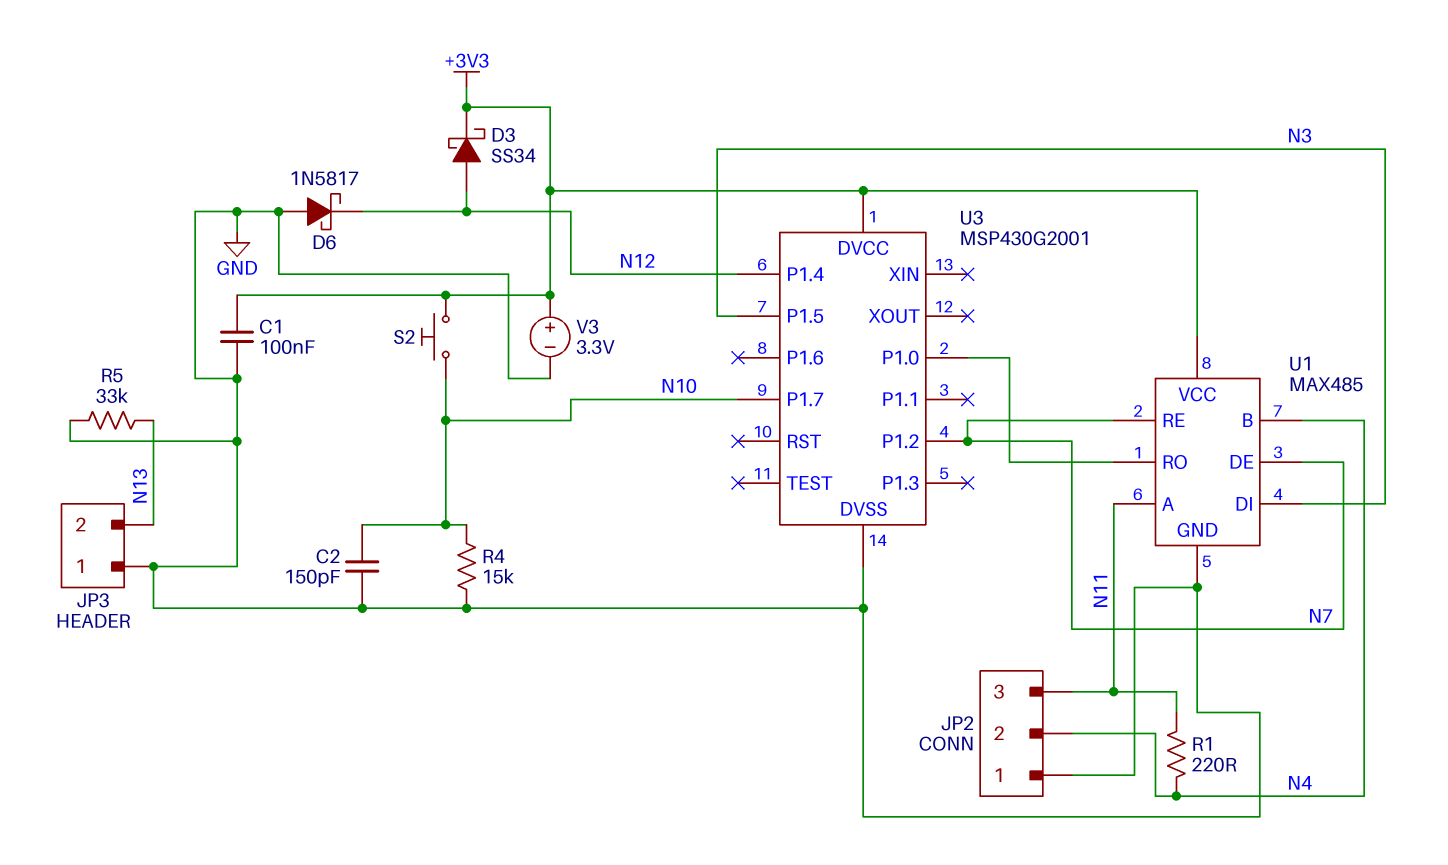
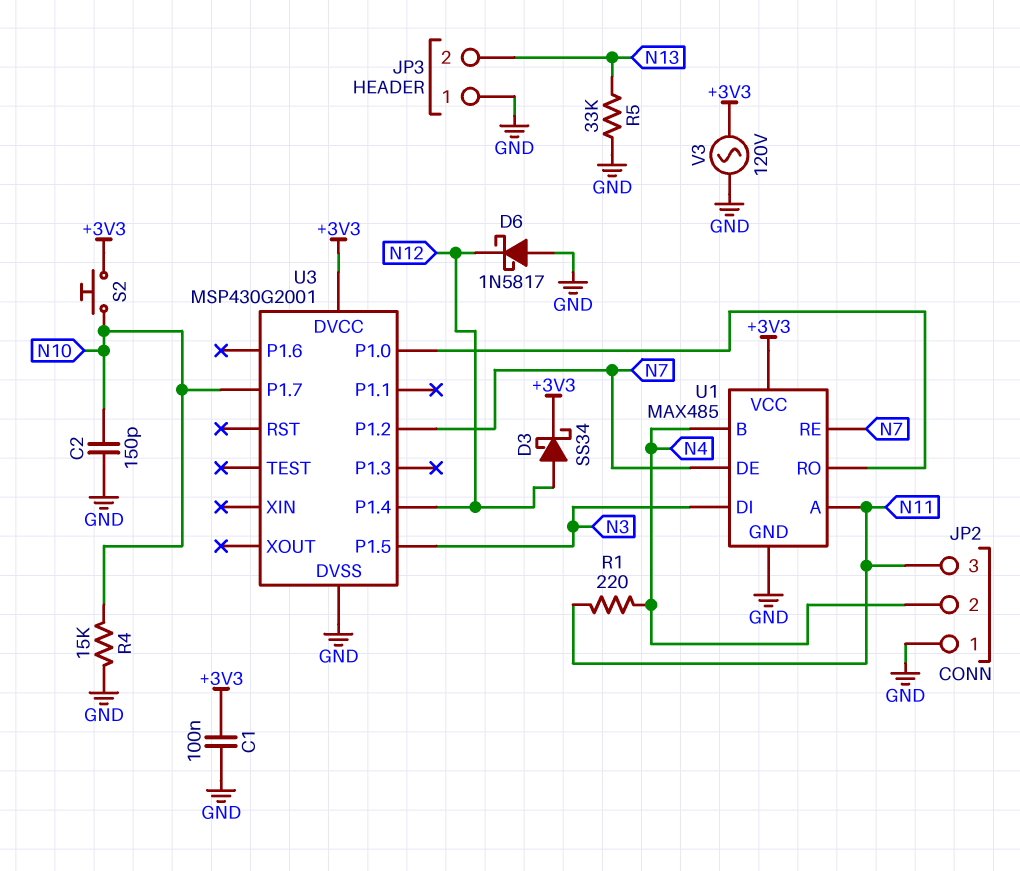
V3: 3.3V (plus +3V3, minus GND) -> AC 120V (+3V3, GND)

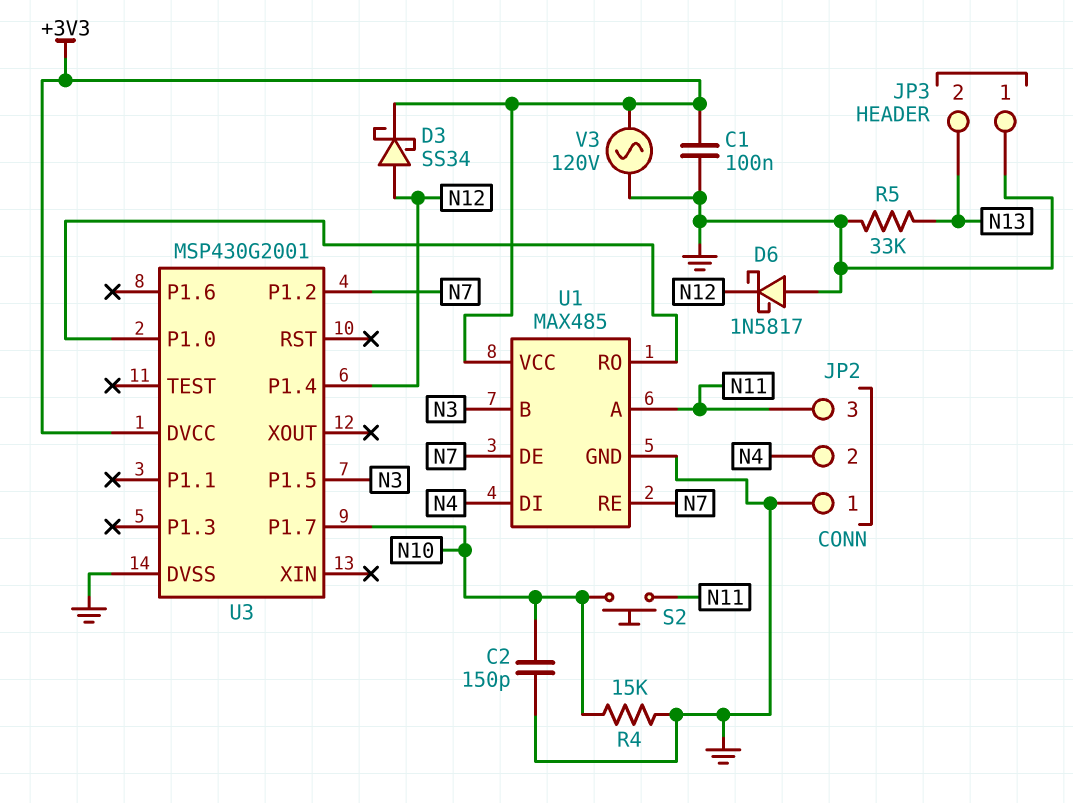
R1: 220 (N4, N11) -> none
S2: button (+3V3, N10) -> button (N10, N11)
U1 pin B: N4 -> N3
U1 pin DI: N3 -> N4

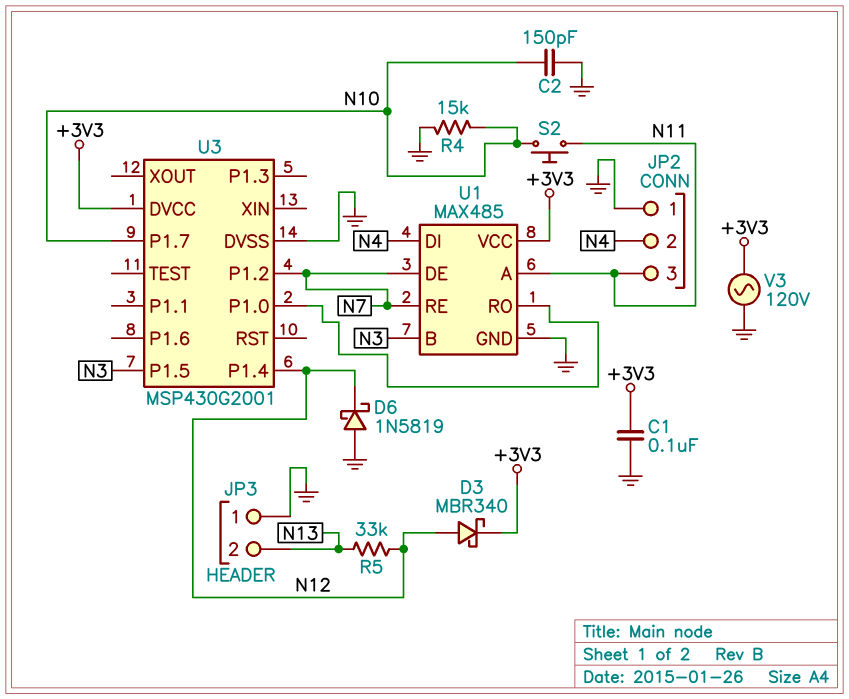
D3: schottky SS34 (A N12, K +3V3) -> schottky MBR340 (A N12, K +3V3)
D6: schottky 1N5817 (A GND, K N12) -> schottky 1N5819 (A GND, K N12)
R5: 33k (GND, N13) -> 33k (N12, N13)

